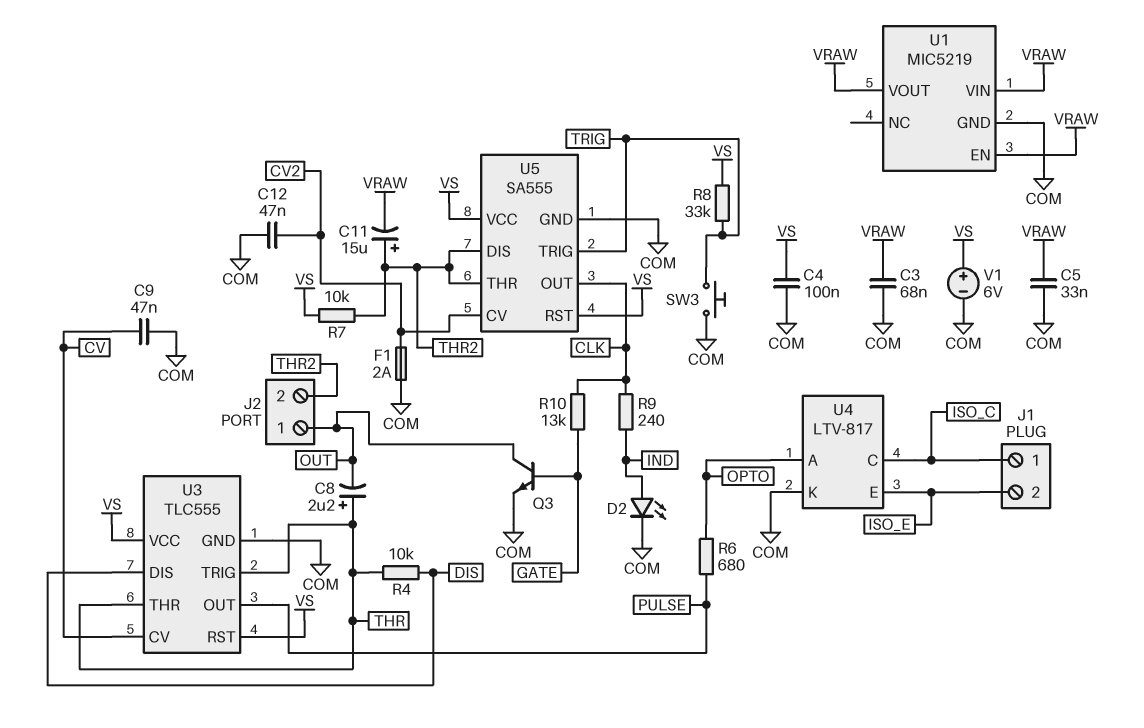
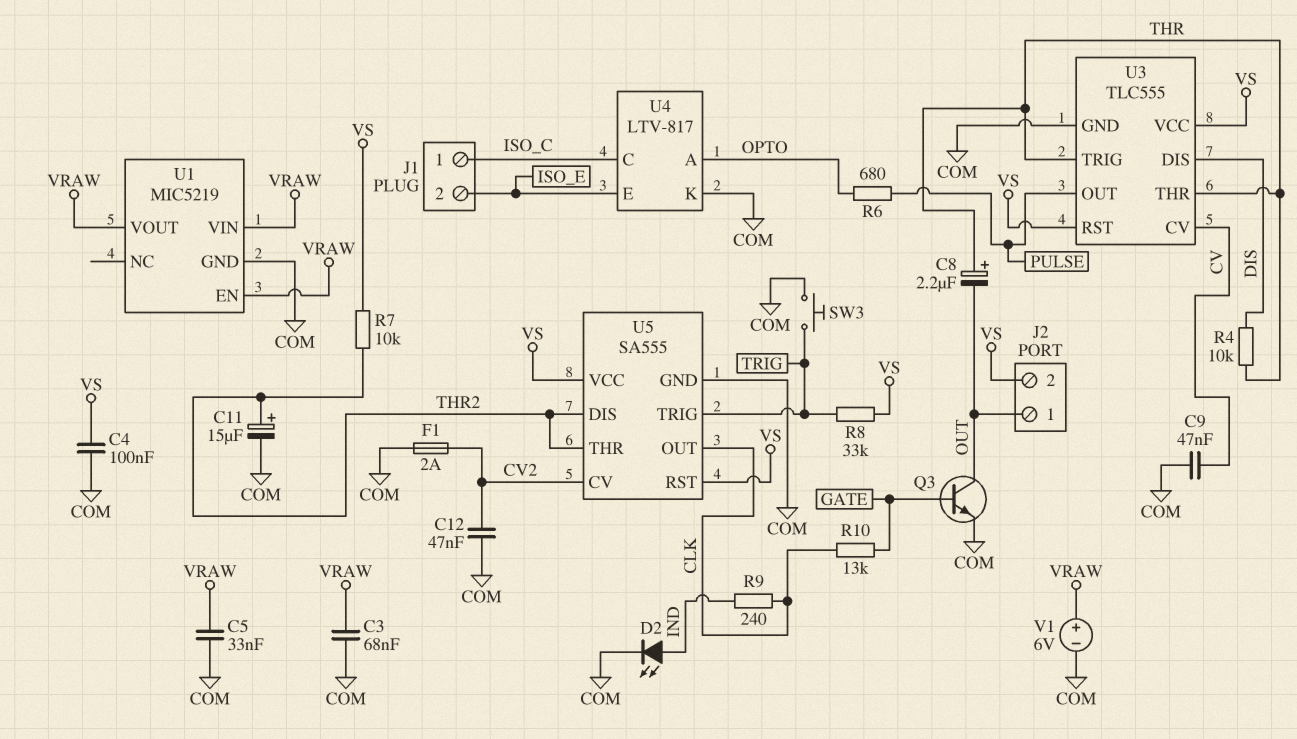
C11: 15uF (plus THR2, minus VRAW) -> 15uF (plus THR2, minus COM)
J2 pin 2: THR2 -> VS
V1: 6V (plus VS, minus COM) -> 6V (plus VRAW, minus COM)

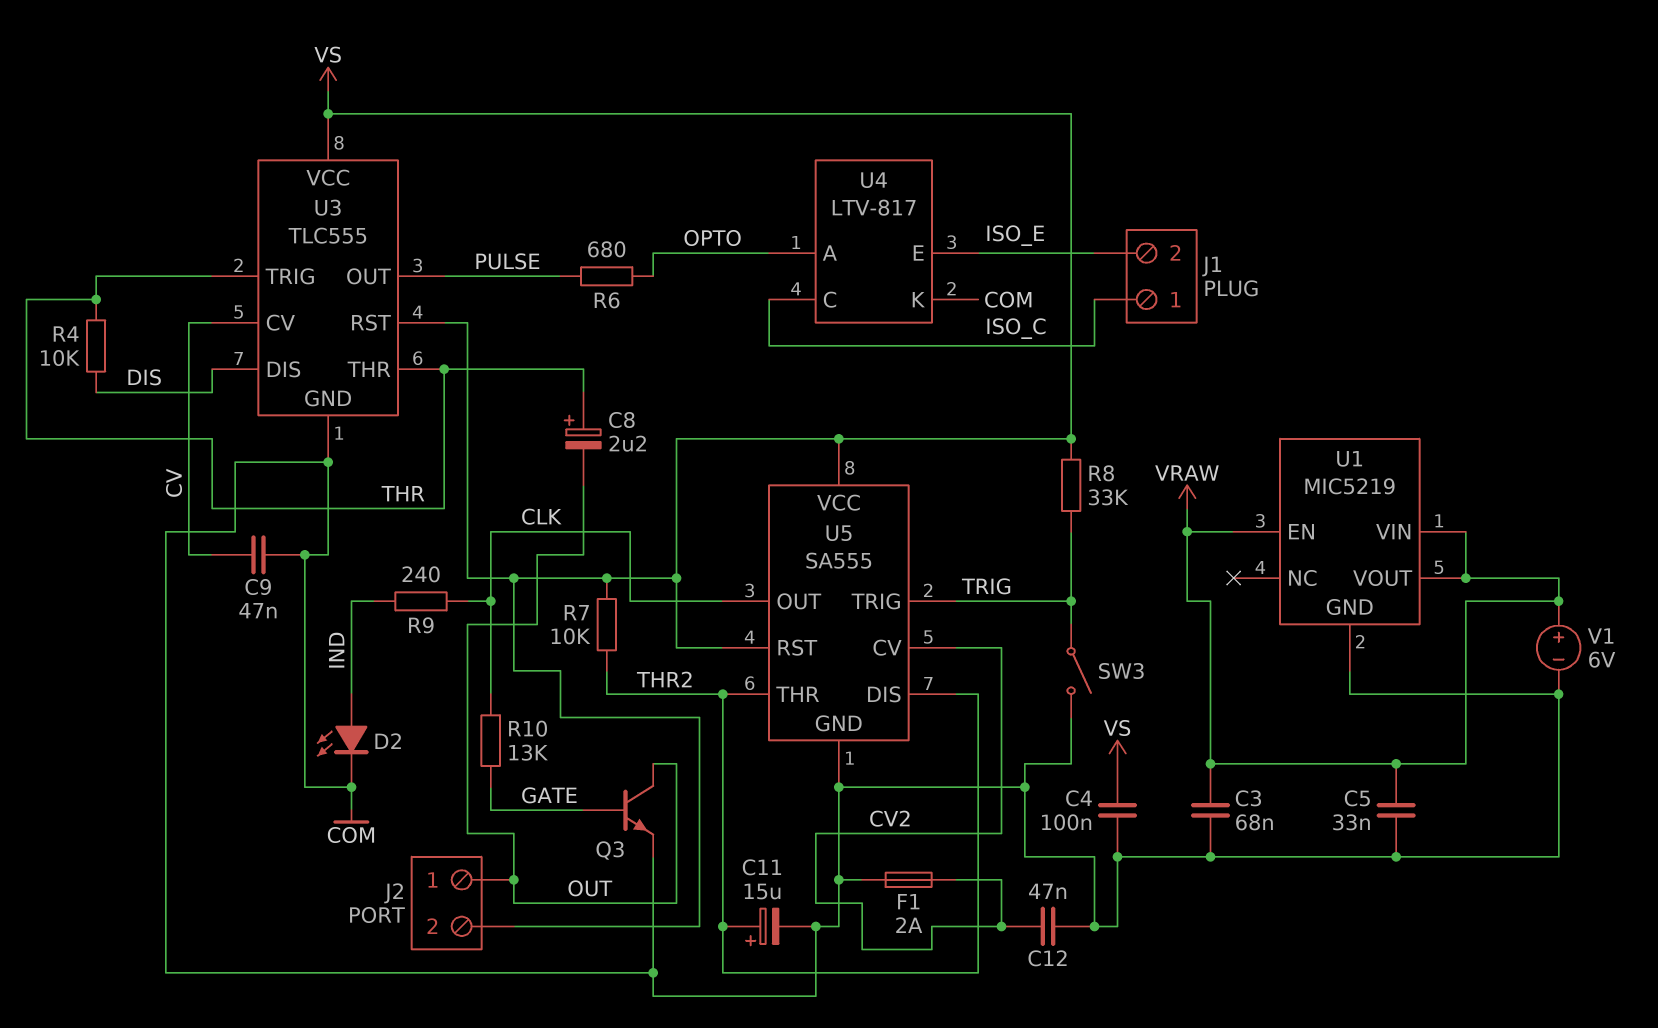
SW3: button (COM, TRIG) -> switch (COM, TRIG)

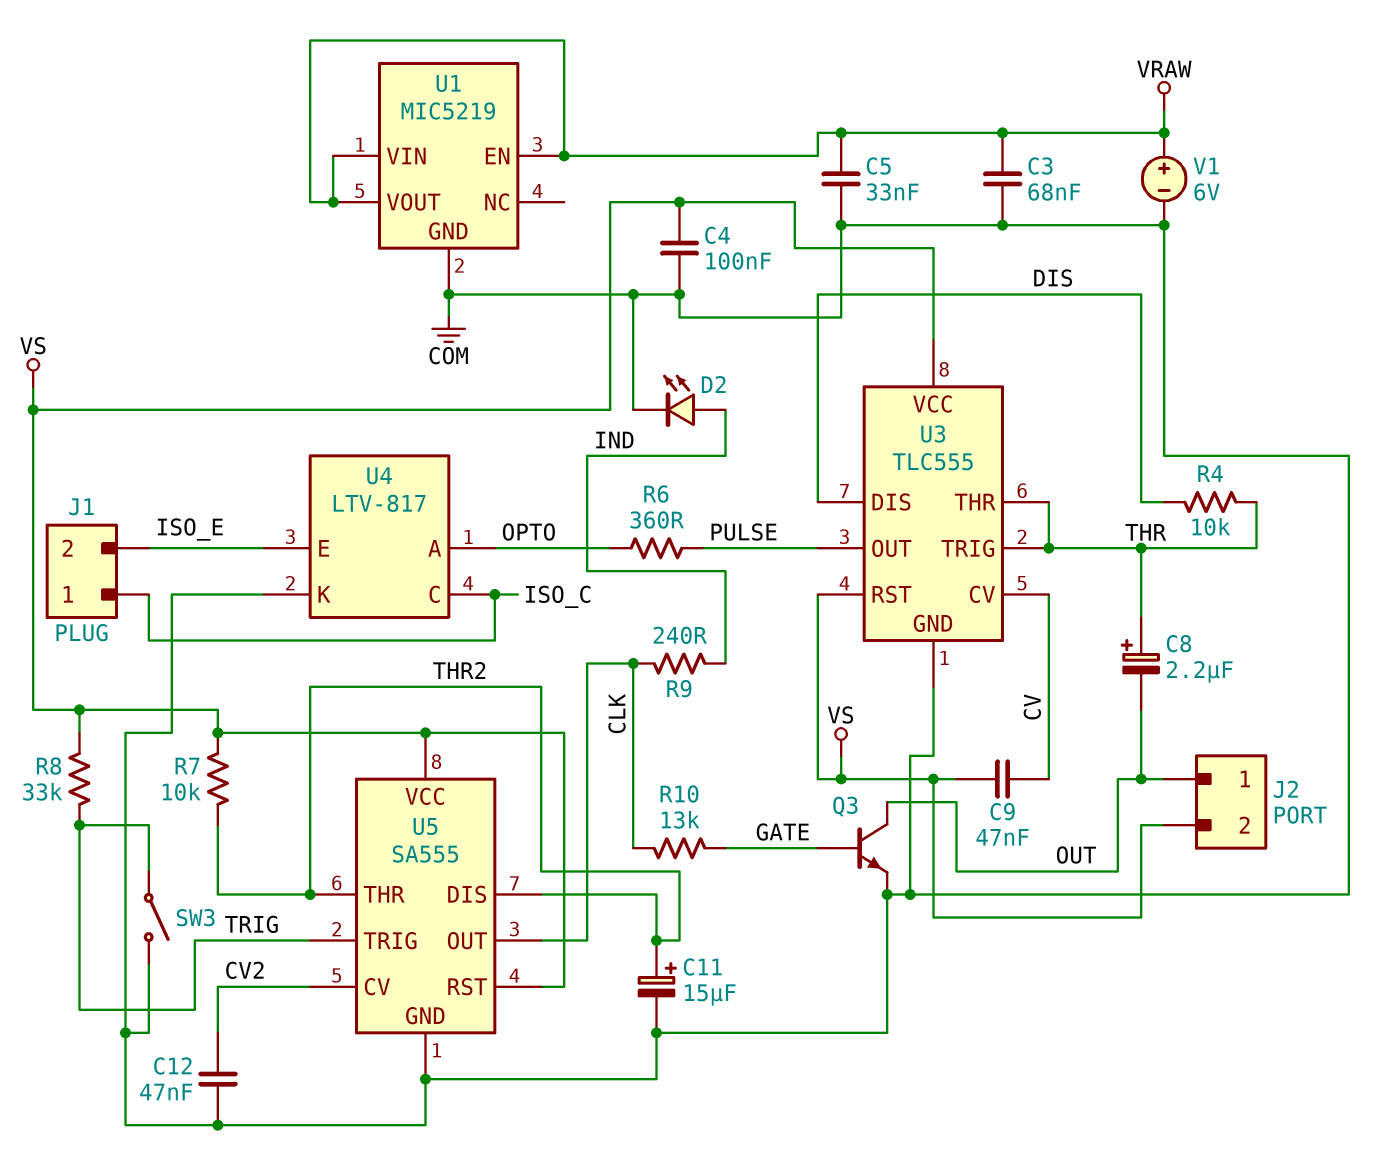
C9: 47nF (COM, CV) -> 47nF (CV, VS)
F1: 2A (COM, CV2) -> none
R6: 680 (OPTO, PULSE) -> 360 (OPTO, PULSE)

